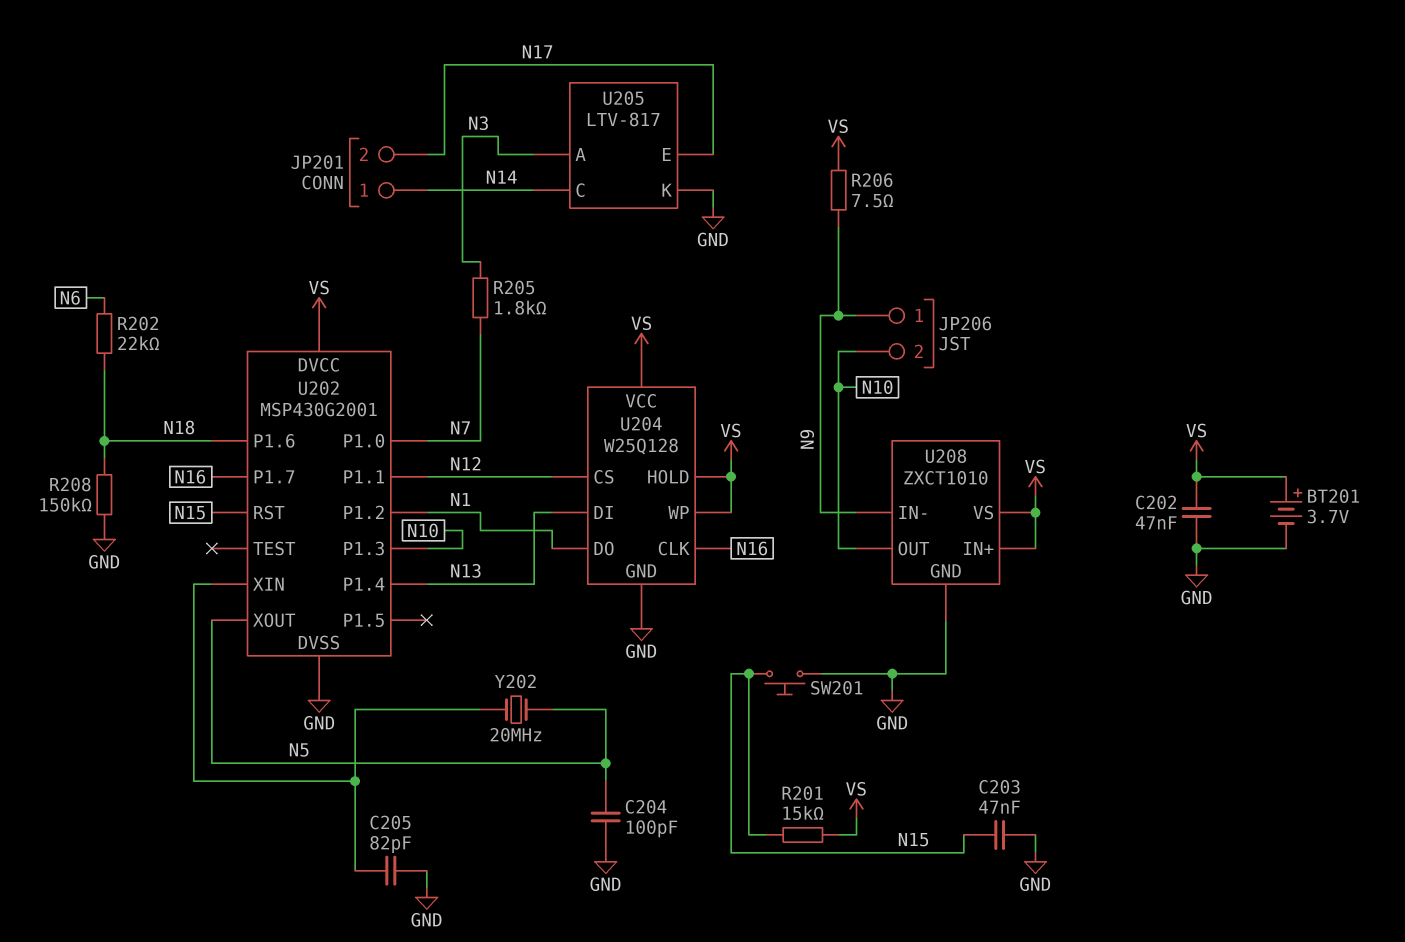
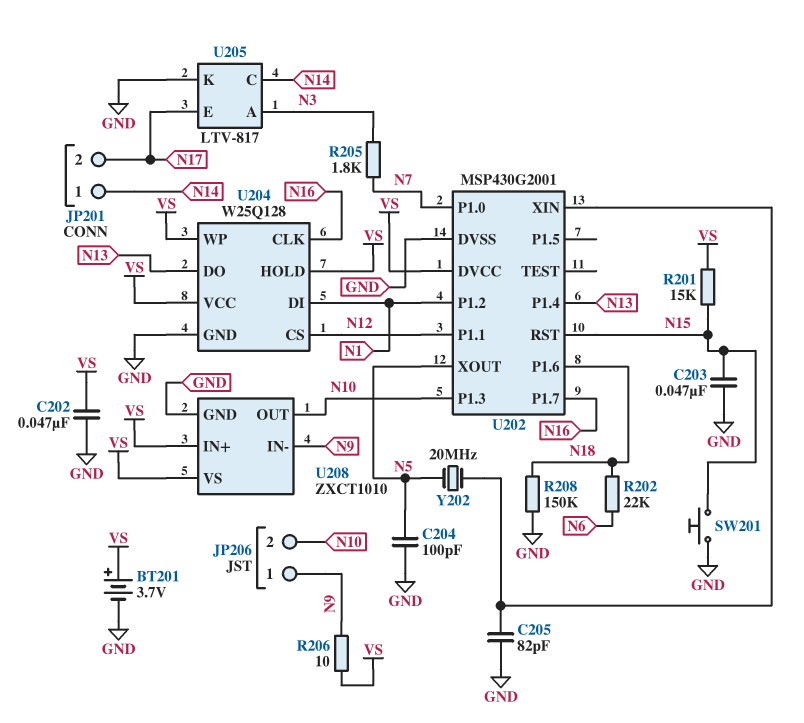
R206: 7.5 (N9, VS) -> 10 (N9, VS)
U204 pin DI: N13 -> N1
U204 pin DO: N1 -> N13

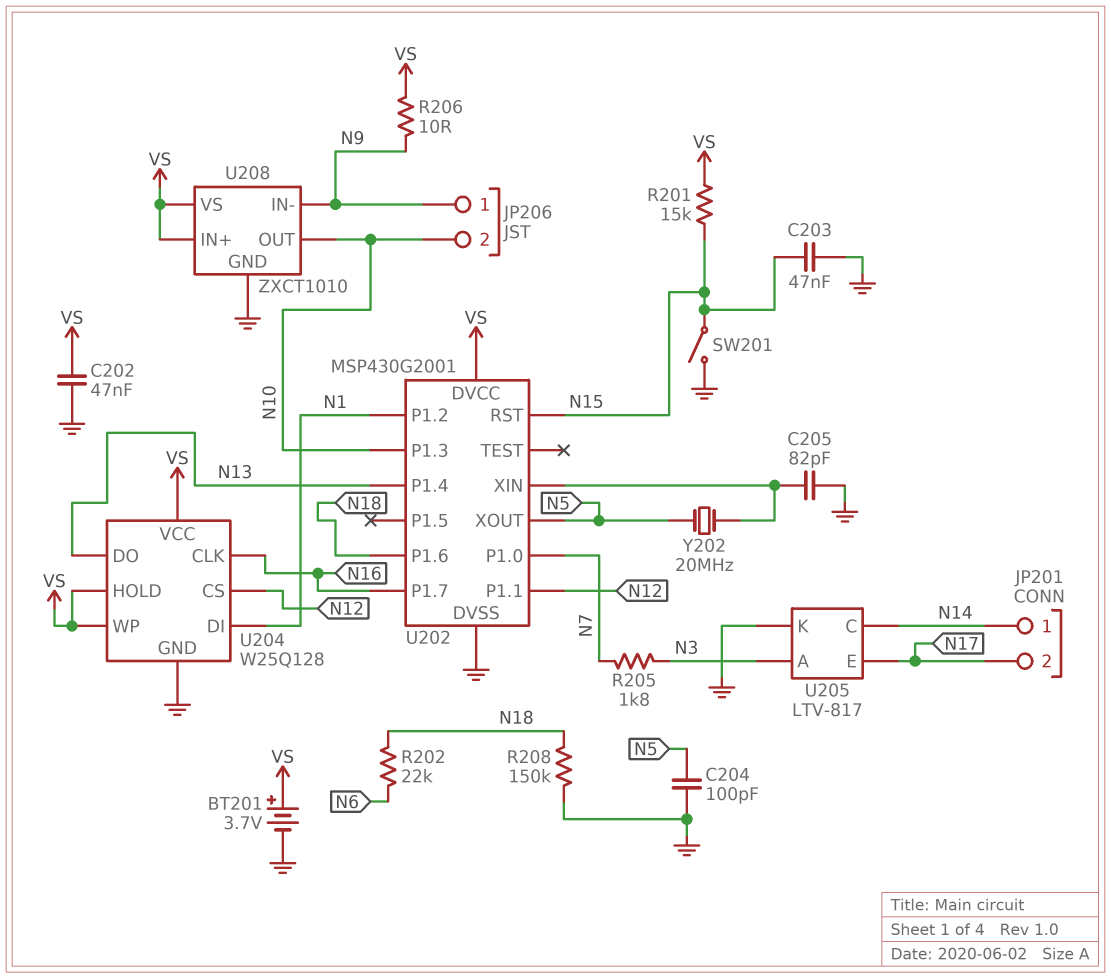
SW201: button (GND, N15) -> switch (GND, N15)

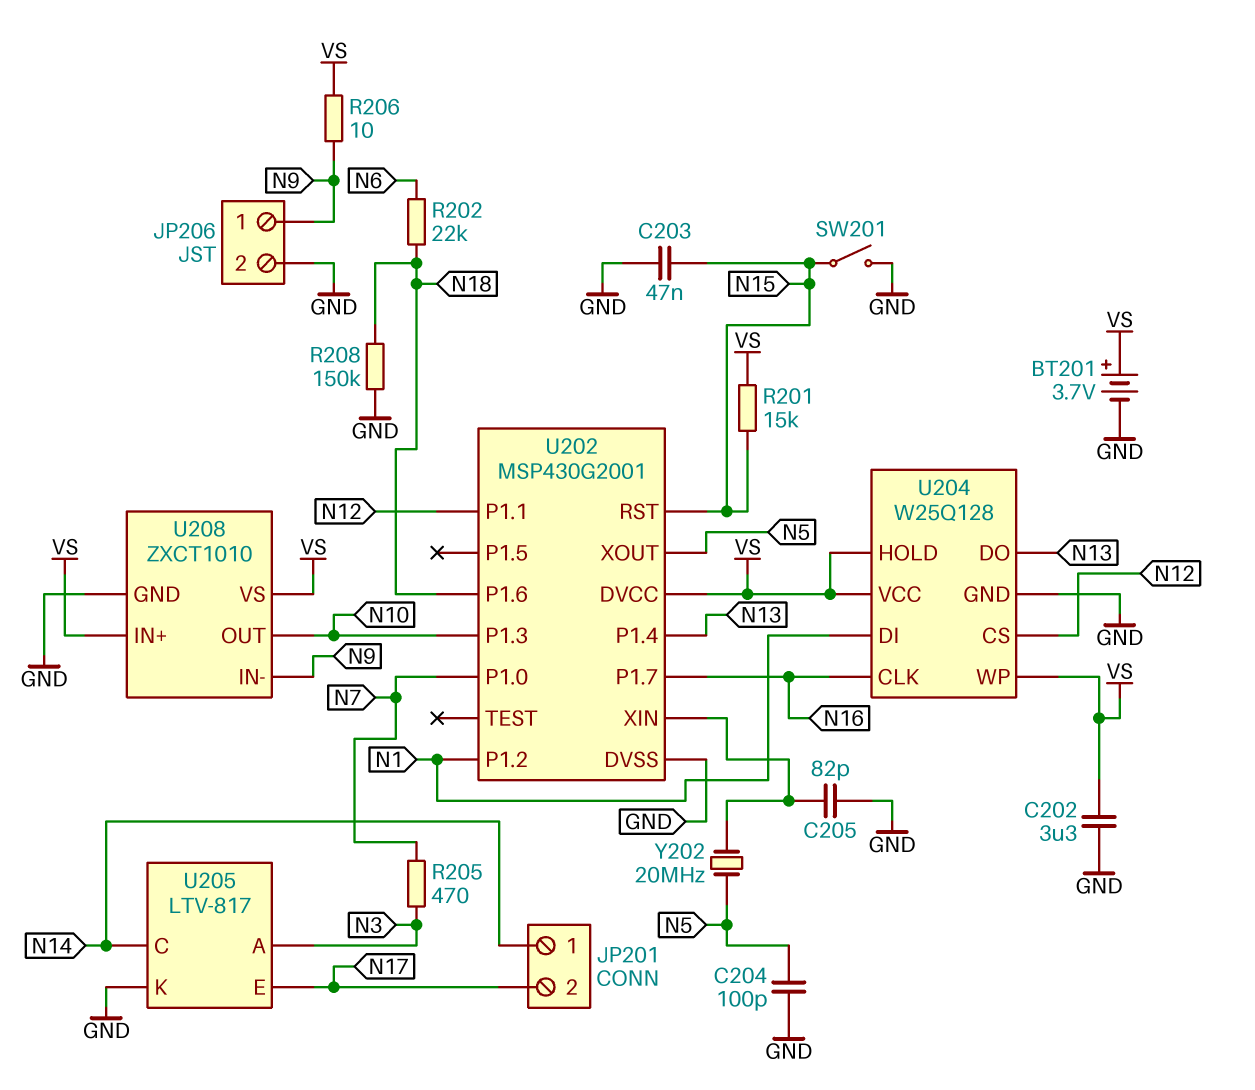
C202: 47nF (GND, VS) -> 3.3uF (GND, VS)
JP206 pin 2: N10 -> GND
R205: 1.8k (N3, N7) -> 470 (N3, N7)

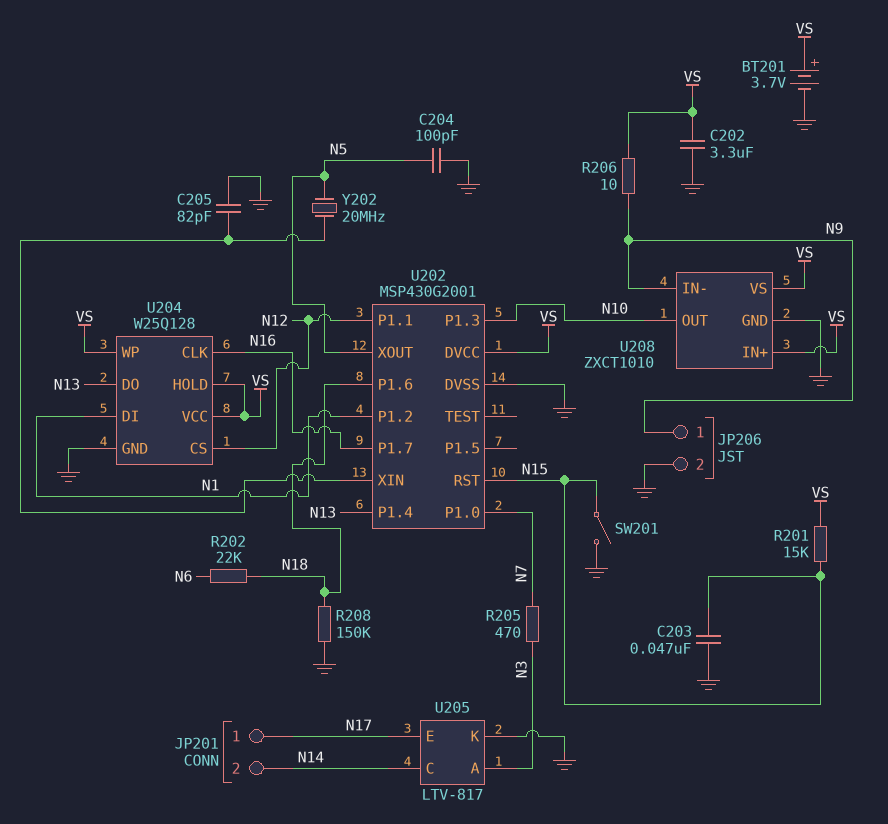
JP201 pin 1: N14 -> N17
JP201 pin 2: N17 -> N14

